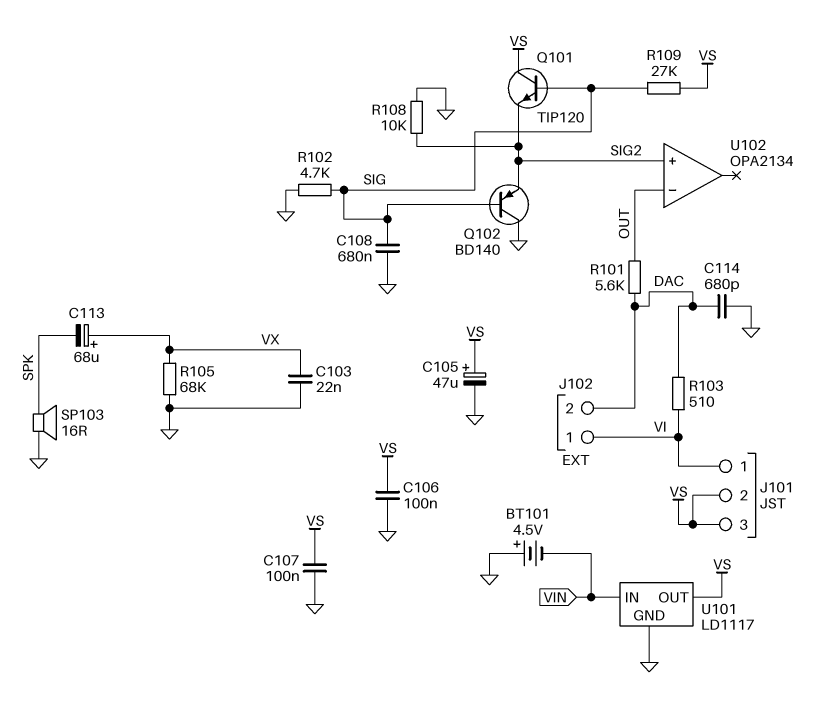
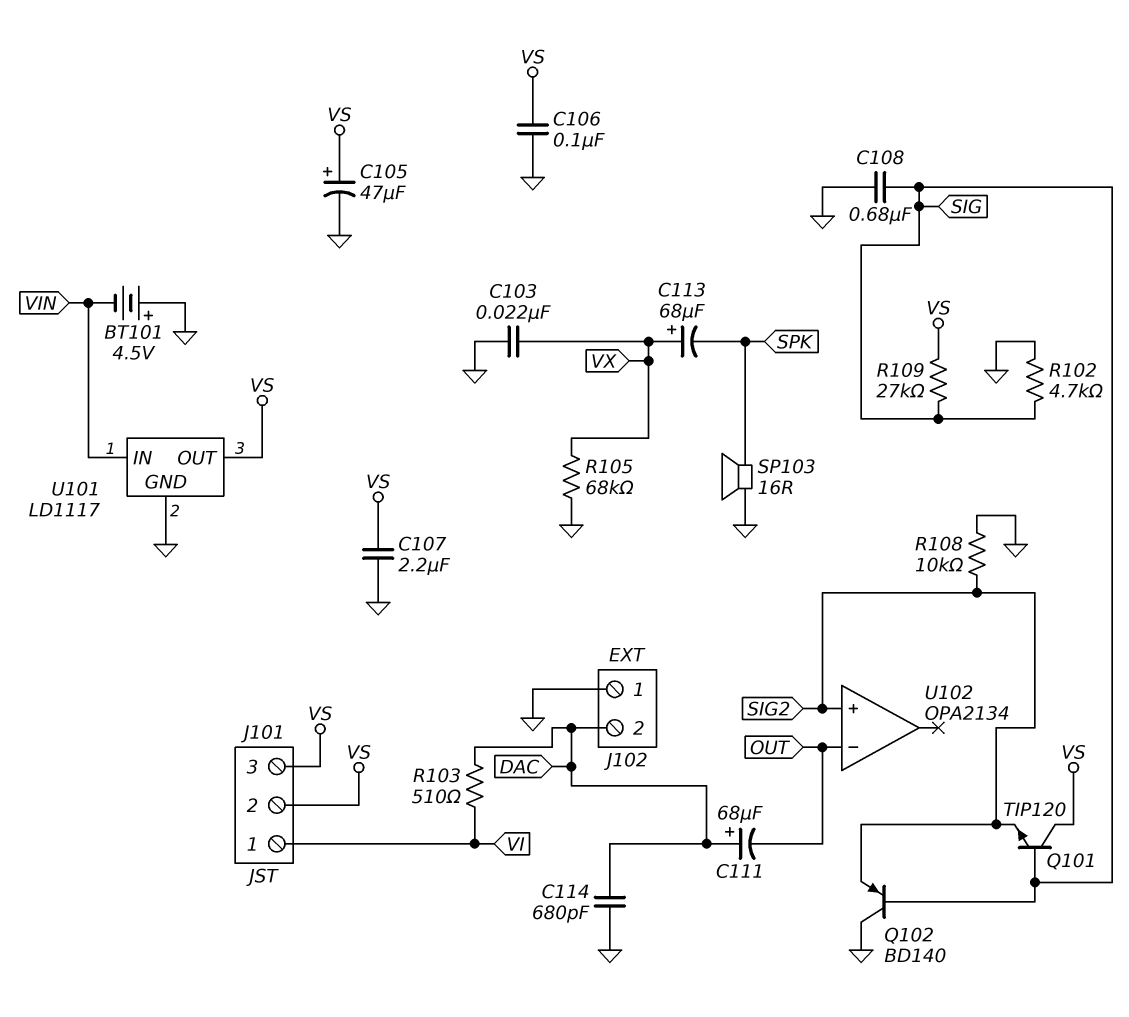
C107: 100nF (GND, VS) -> 2.2uF (GND, VS)
C111: none -> 68uF (plus DAC, minus OUT)
J102 pin 1: VI -> GND
R101: 5.6k (DAC, OUT) -> none

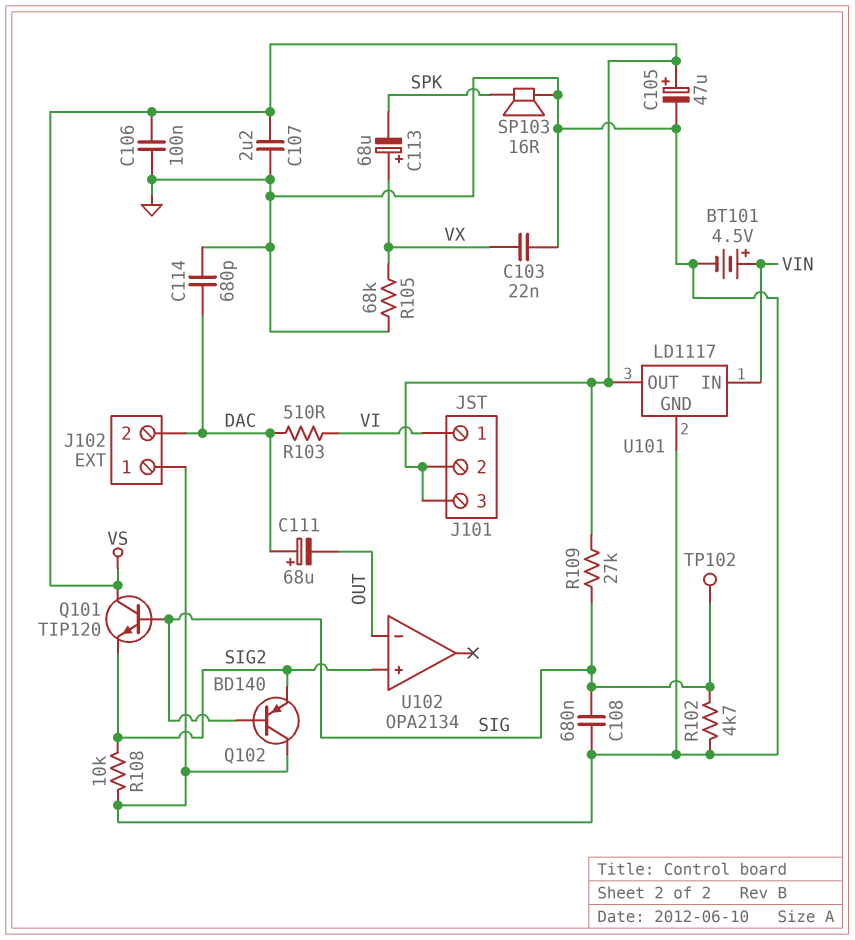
BT101: 4.5V (plus GND, minus VIN) -> 4.5V (plus VIN, minus GND)
TP102: none -> test point (SIG)

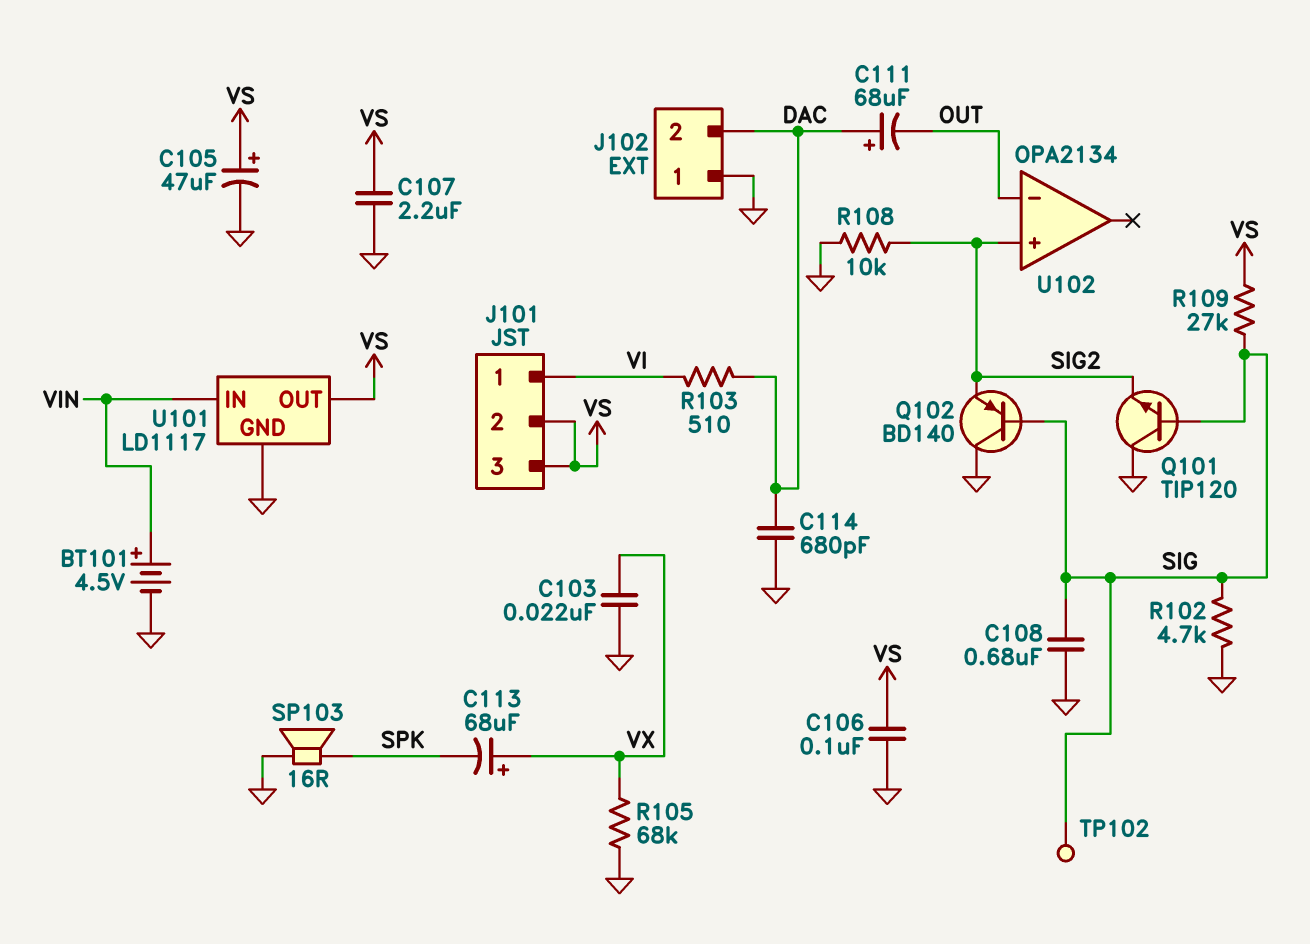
Q101: NPN TIP120 (B SIG, C VS, E SIG2) -> NPN TIP120 (B SIG, C GND, E SIG2)

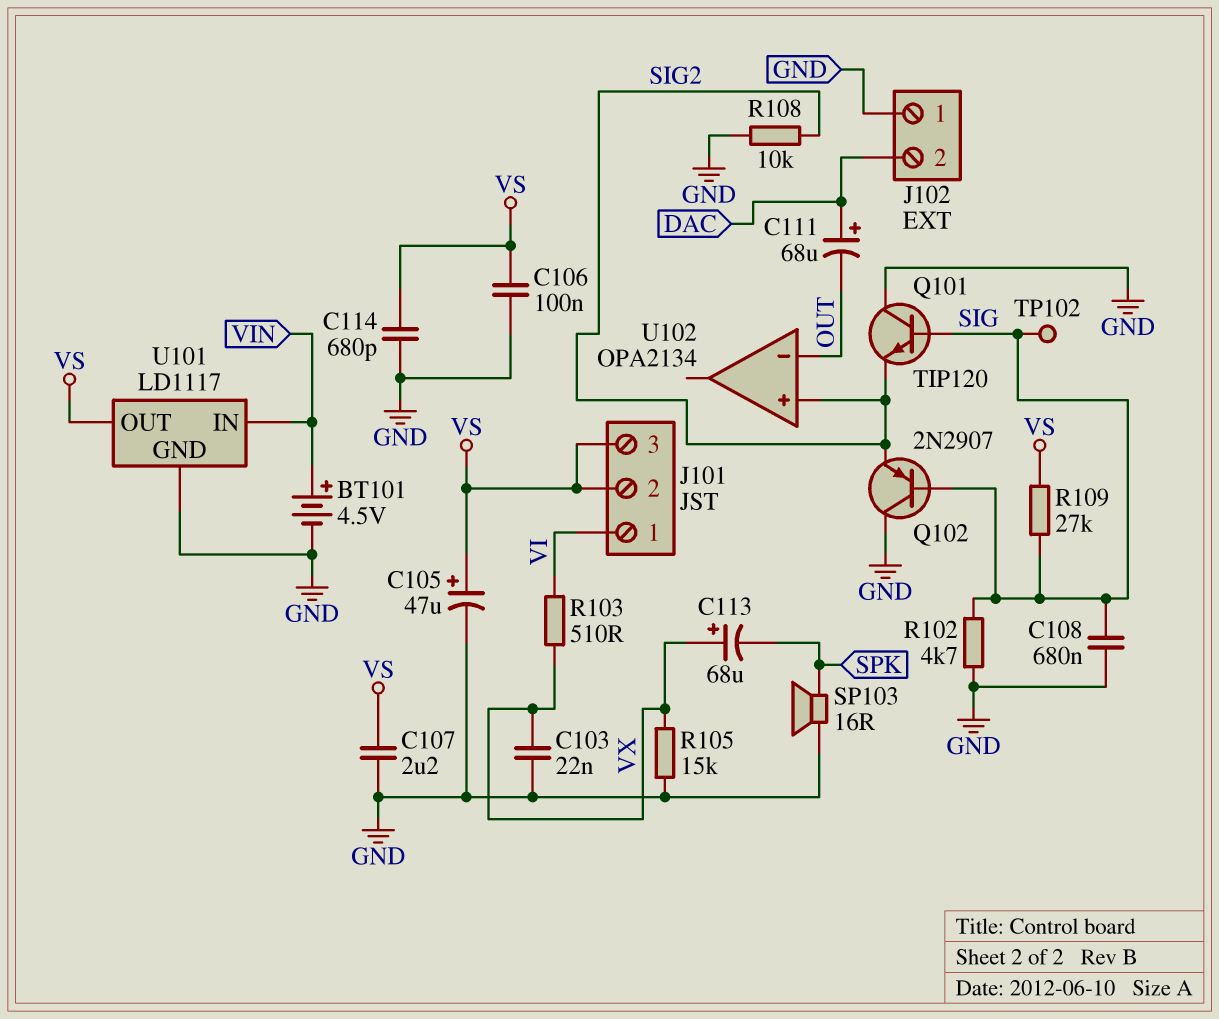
C114: 680pF (DAC, GND) -> 680pF (GND, VS)
Q102: PNP BD140 (B SIG, C GND, E SIG2) -> PNP 2N2907 (B SIG, C GND, E SIG2)
R103: 510 (DAC, VI) -> 510 (VI, VX)
R105: 68k (GND, VX) -> 15k (GND, VX)

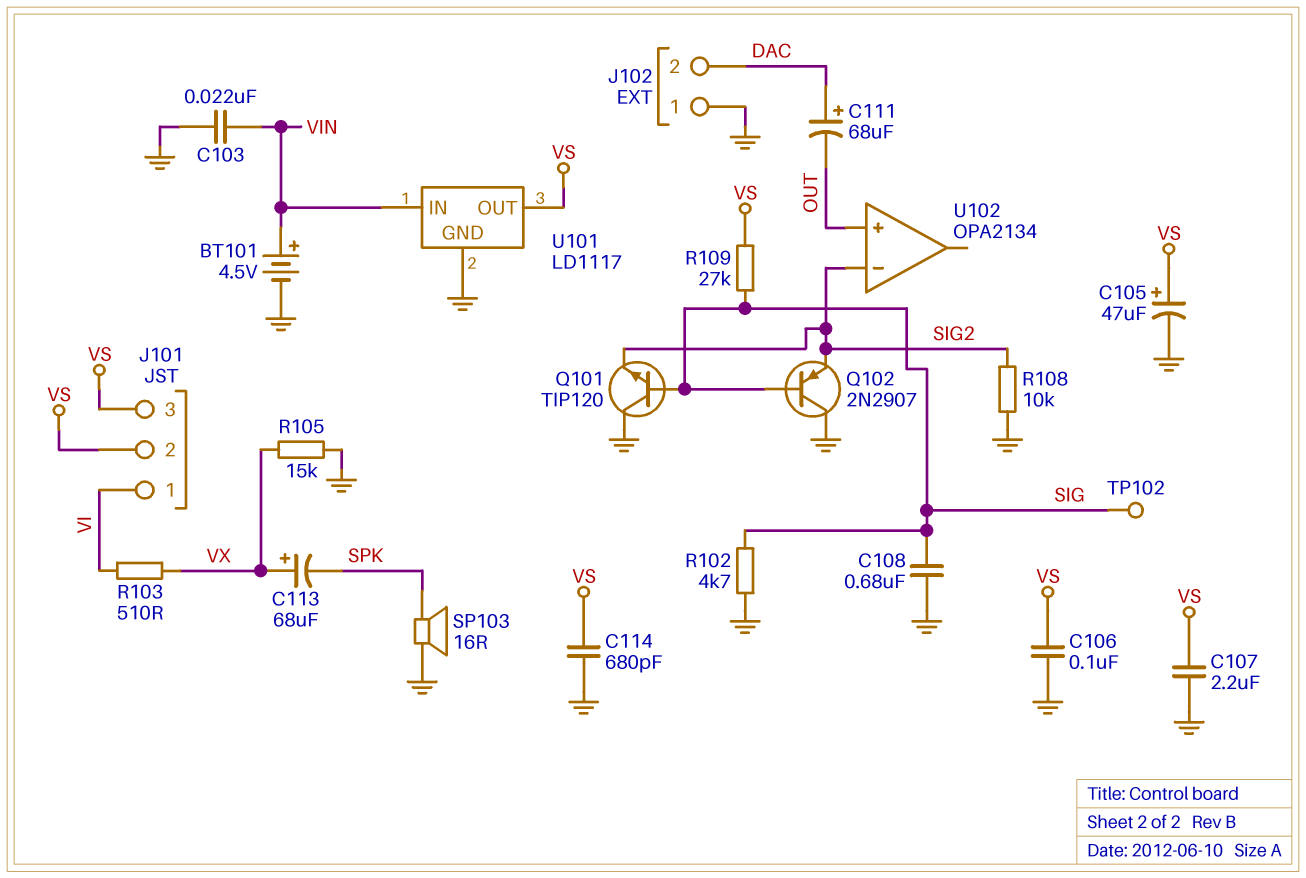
C103: 22nF (GND, VX) -> 22nF (GND, VIN)
U102 pin in+: SIG2 -> OUT
U102 pin in-: OUT -> SIG2

